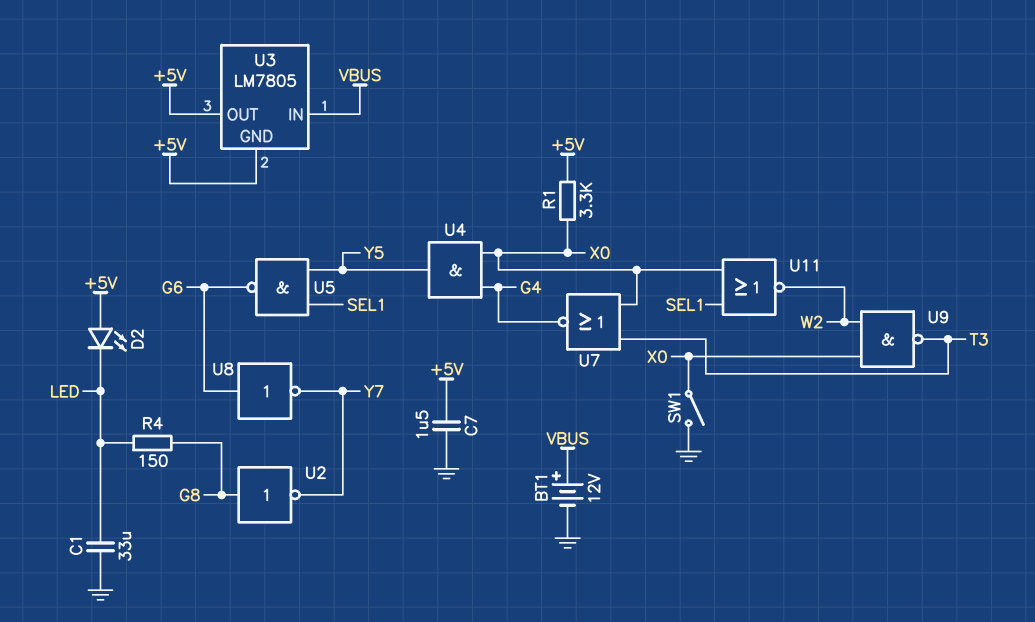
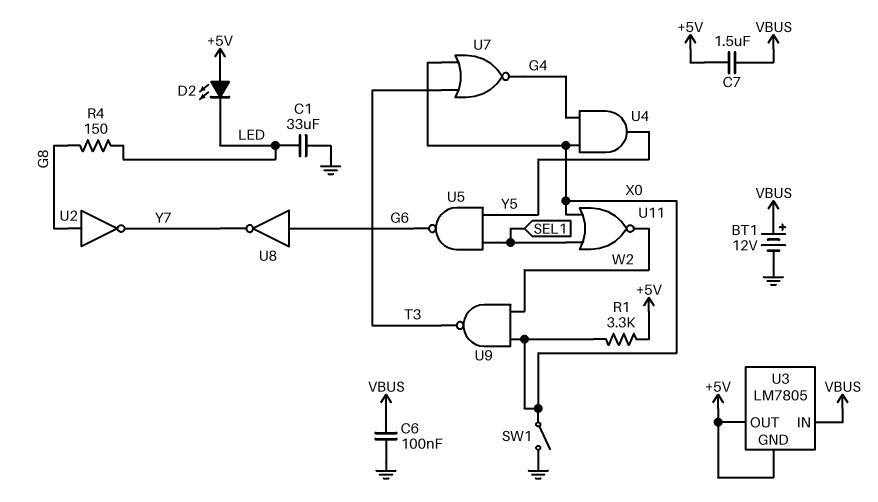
C6: none -> 100nF (GND, VBUS)
C7: 1.5uF (+5V, GND) -> 1.5uF (+5V, VBUS)

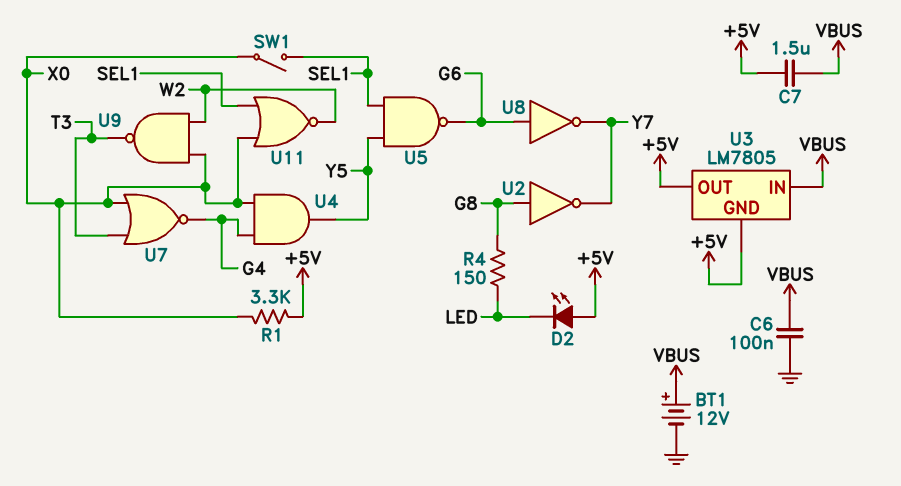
C1: 33uF (GND, LED) -> none
SW1: switch (GND, X0) -> switch (SEL1, X0)

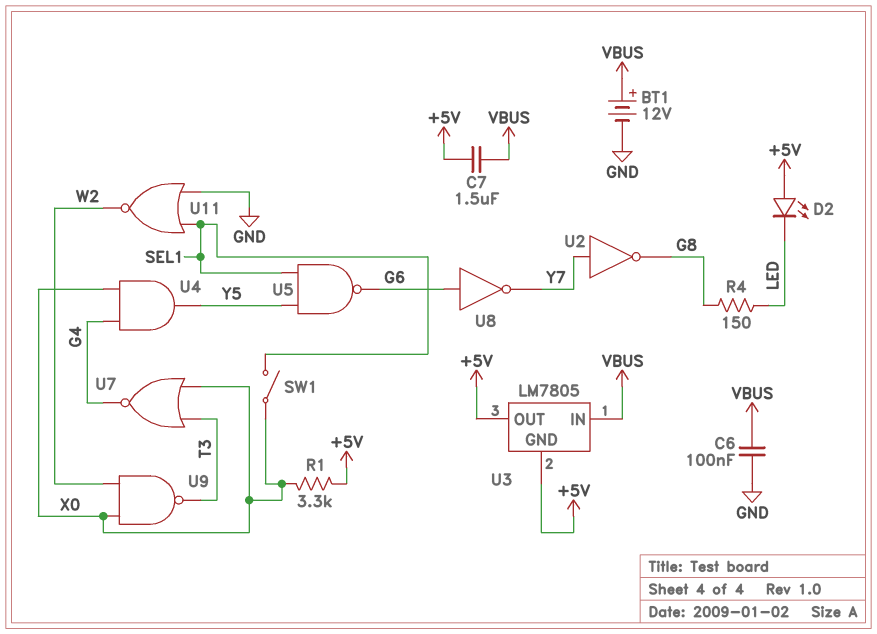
U2: NOT (in G8, out Y7) -> NOT (in Y7, out G8)
U11: NOR (in SEL1, in X0, out W2) -> NOR (in GND, in SEL1, out W2)

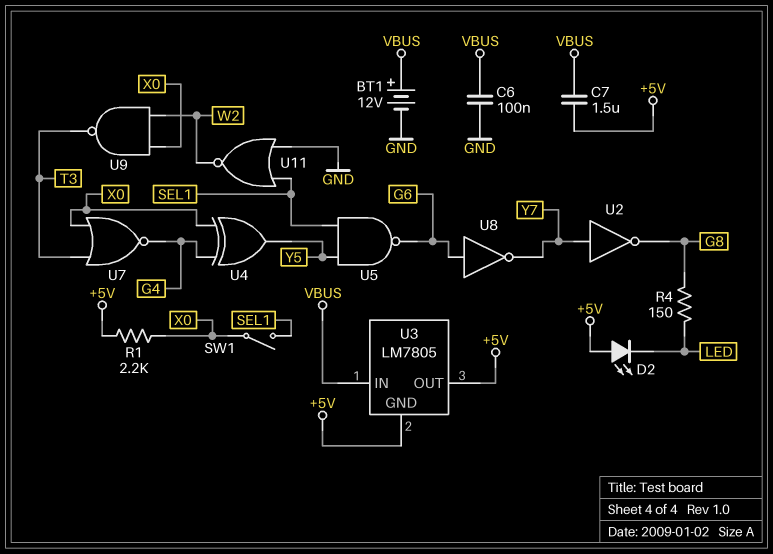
R1: 3.3k (+5V, X0) -> 2.2k (+5V, X0)
U4: AND (in G4, in X0, out Y5) -> XOR (in G4, in X0, out Y5)

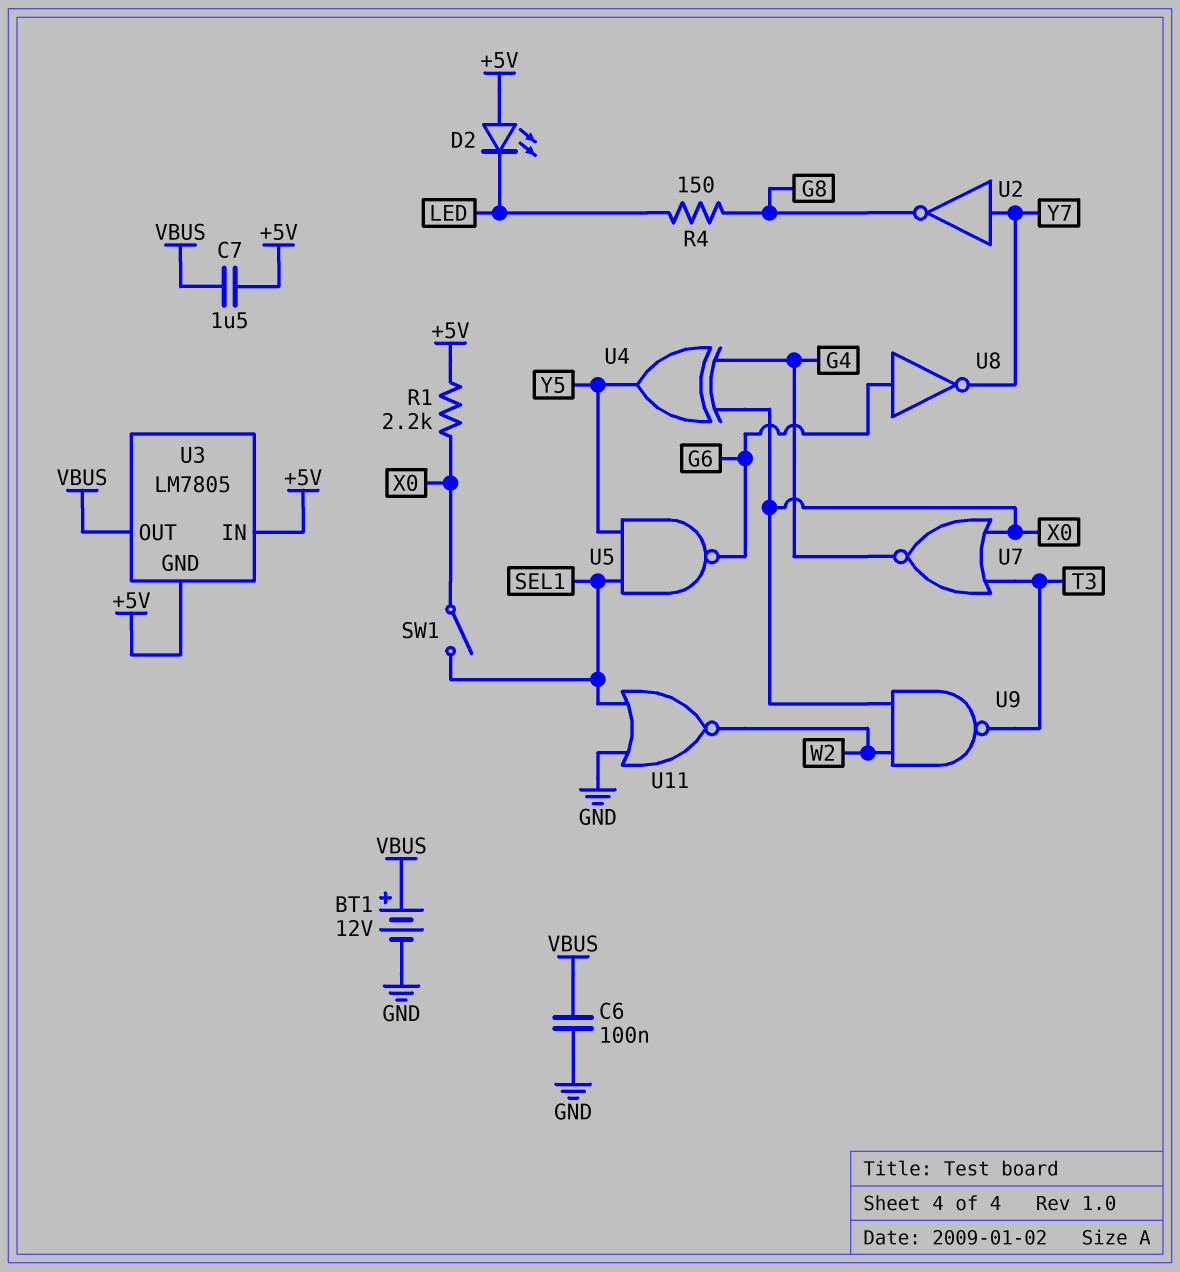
U3 pin IN: VBUS -> +5V
U3 pin OUT: +5V -> VBUS

